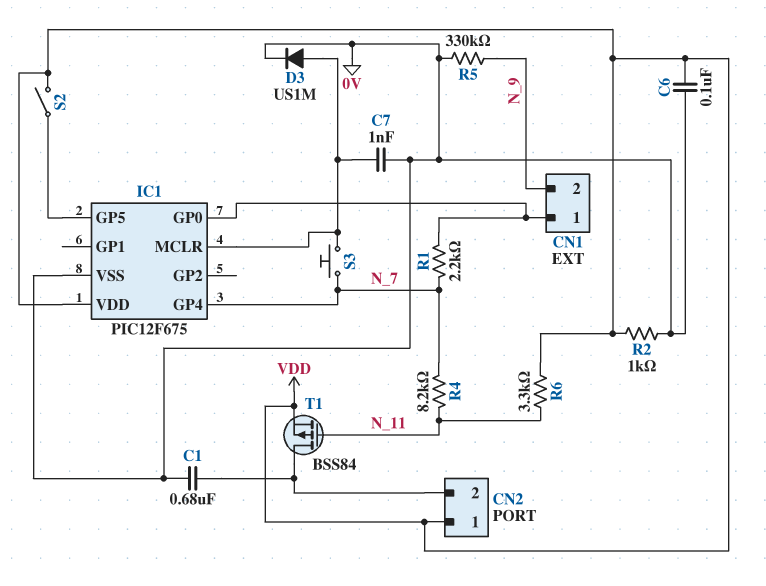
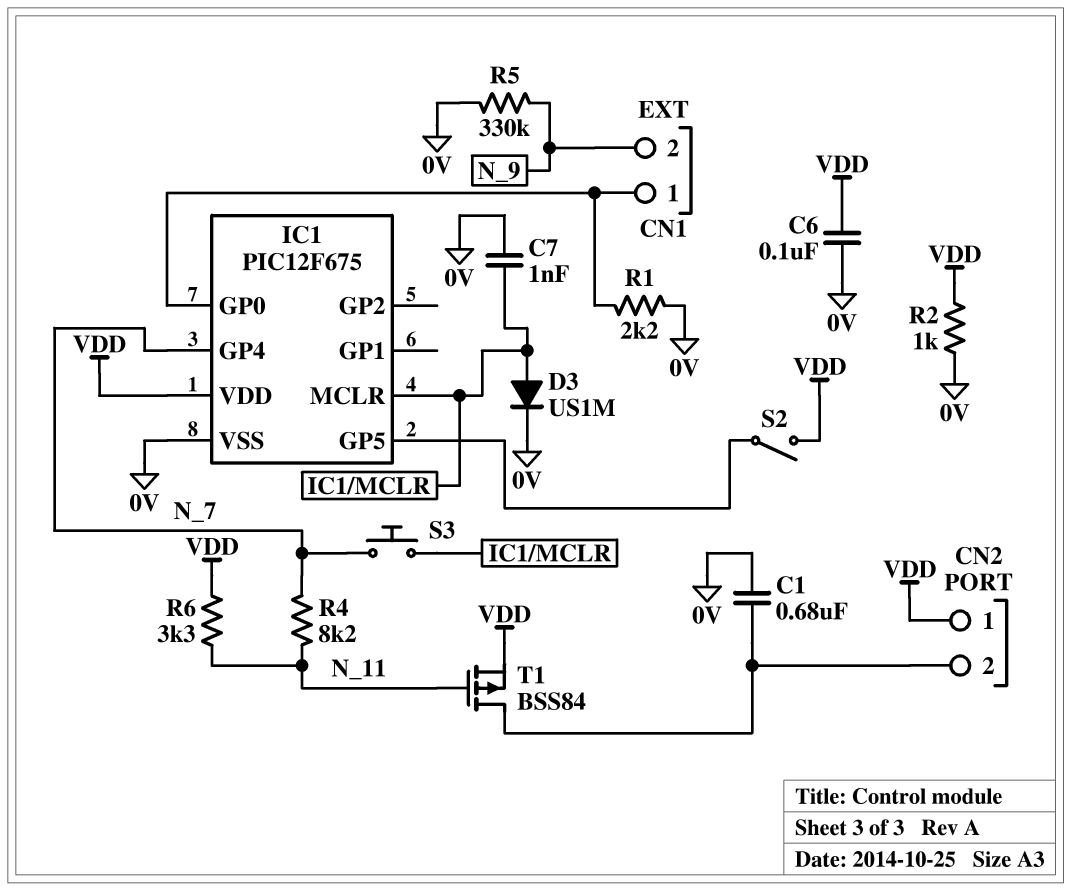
R1: 2.2k (CN1/1, N_7) -> 2.2k (0V, CN1/1)

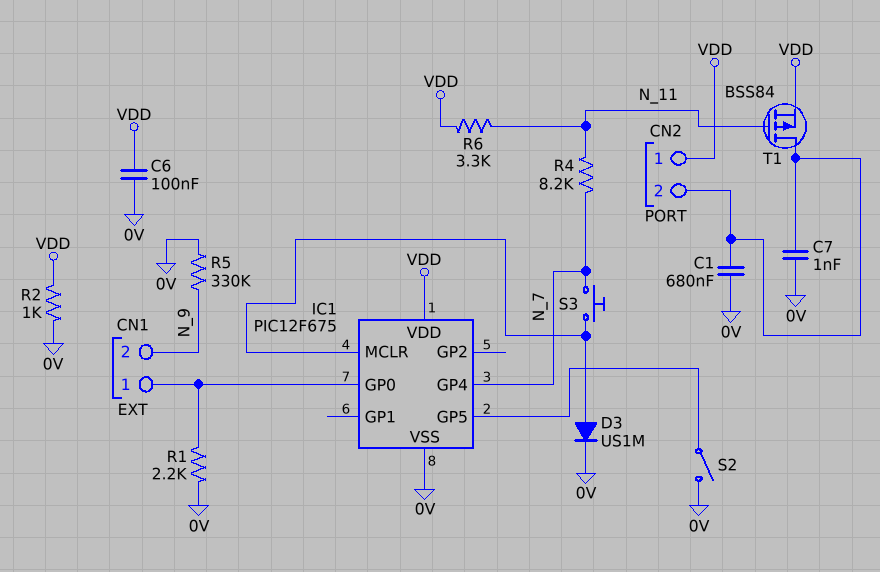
C7: 1nF (0V, IC1/MCLR) -> 1nF (0V, CN2/2)
S2: switch (IC1/GP5, VDD) -> switch (0V, IC1/GP5)

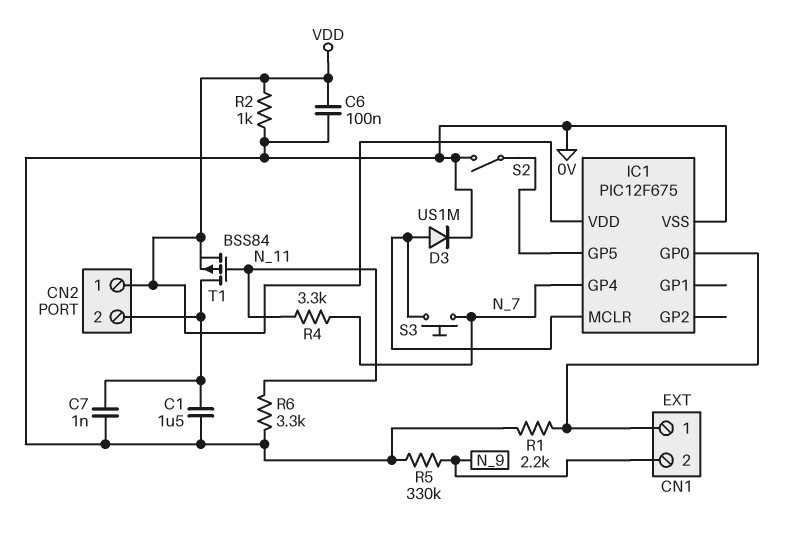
C1: 680nF (0V, CN2/2) -> 1.5uF (0V, CN2/2)
R4: 8.2k (N_7, N_11) -> 3.3k (N_7, N_11)
R6: 3.3k (N_11, VDD) -> 3.3k (0V, N_11)

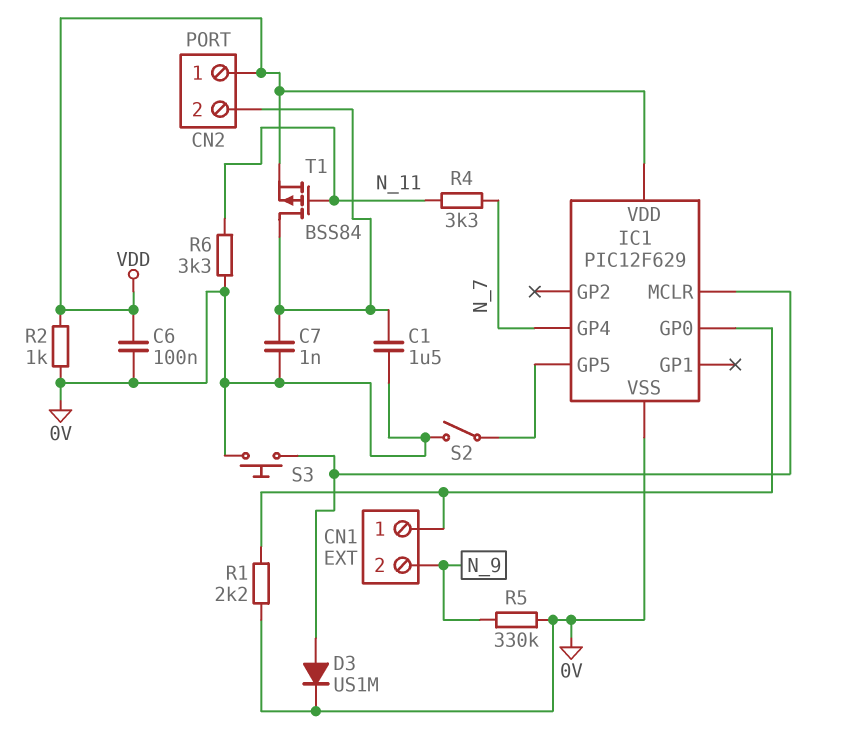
IC1: PIC12F675 -> PIC12F629
S3: button (IC1/MCLR, N_7) -> button (0V, IC1/MCLR)

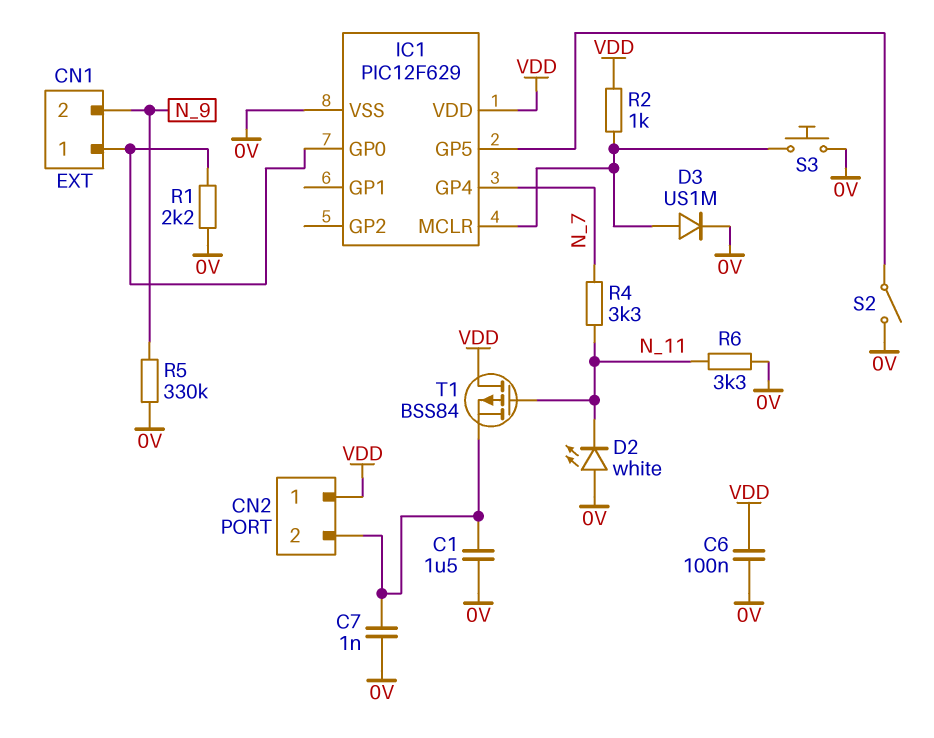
D2: none -> LED white (A 0V, K N_11)
R2: 1k (0V, VDD) -> 1k (IC1/MCLR, VDD)
T1: PMOS BSS84 (G N_11, D CN2/2, S VDD) -> PMOS BSS84 (G N_11, D VDD, S CN2/2)

